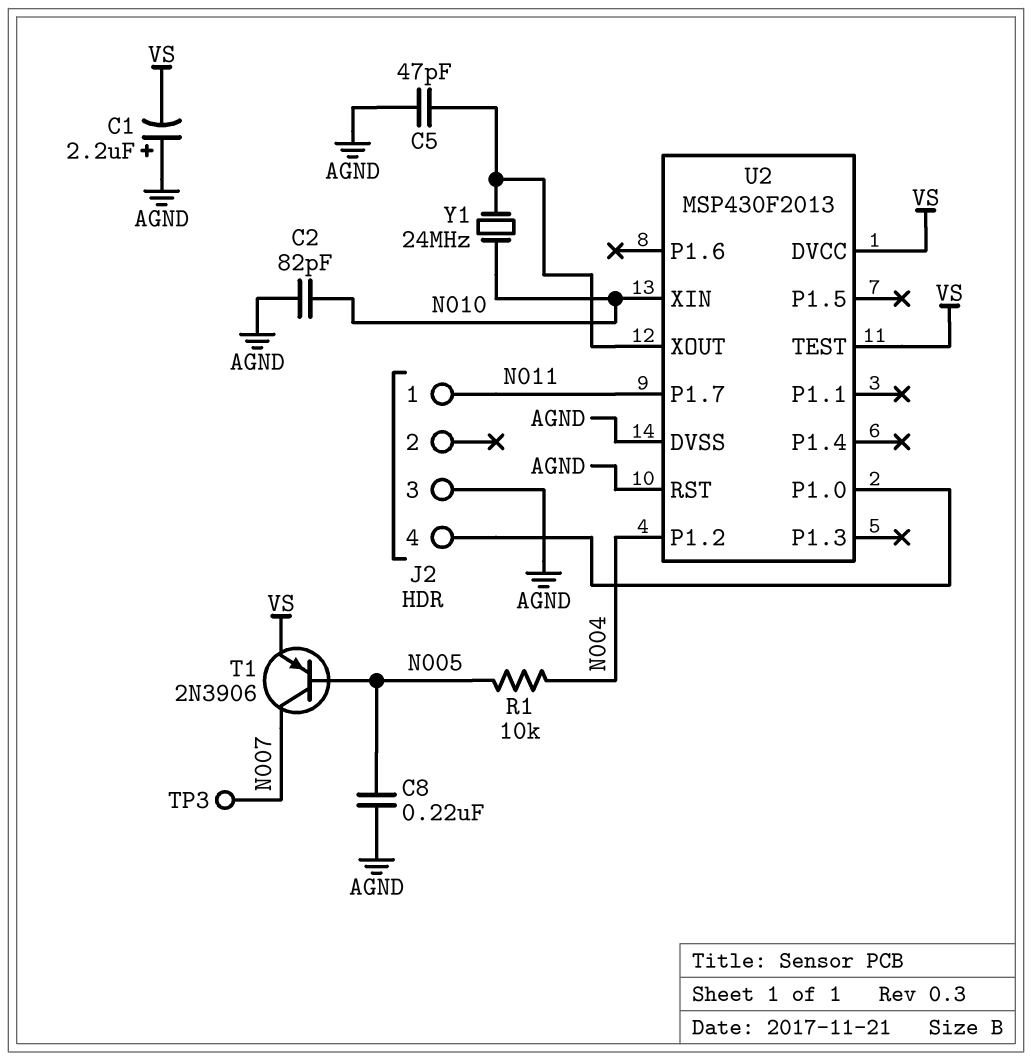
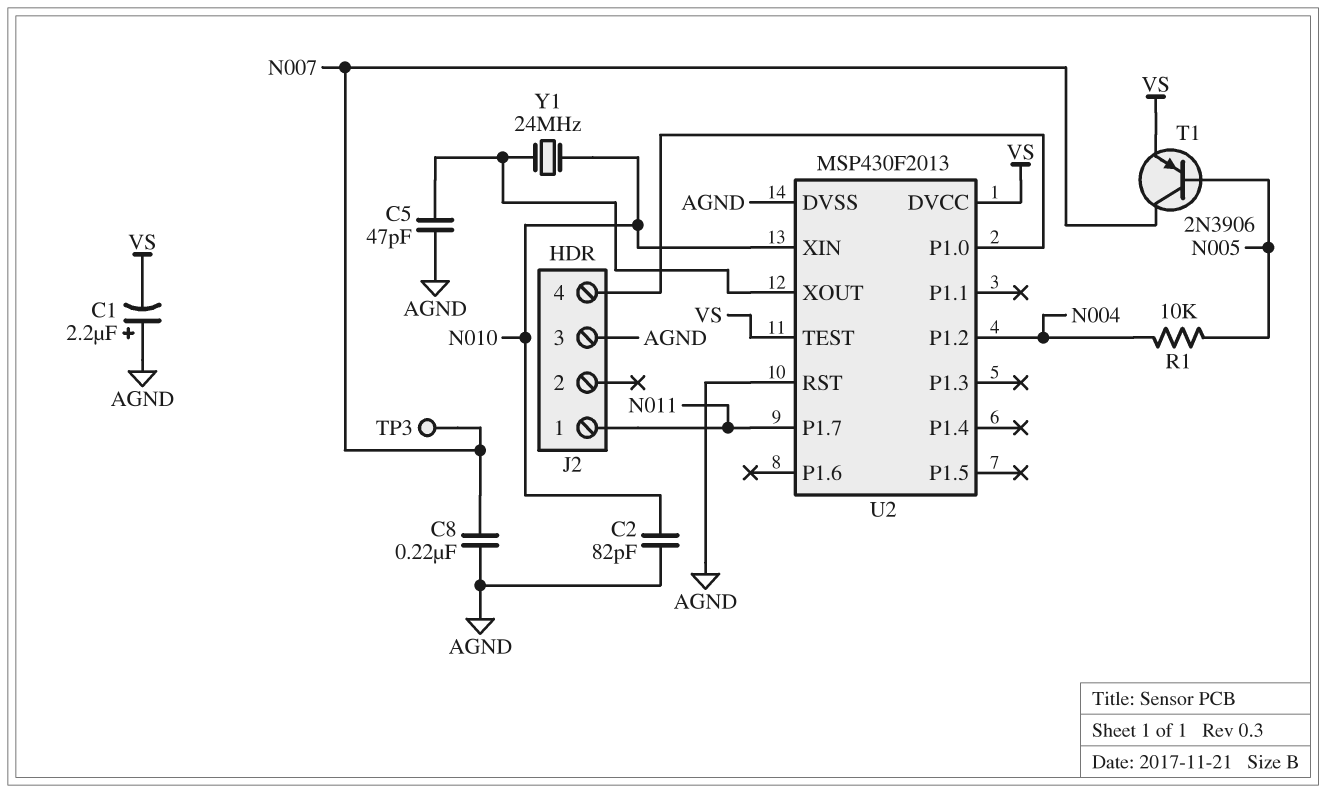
C8: 220nF (AGND, N005) -> 220nF (AGND, N007)

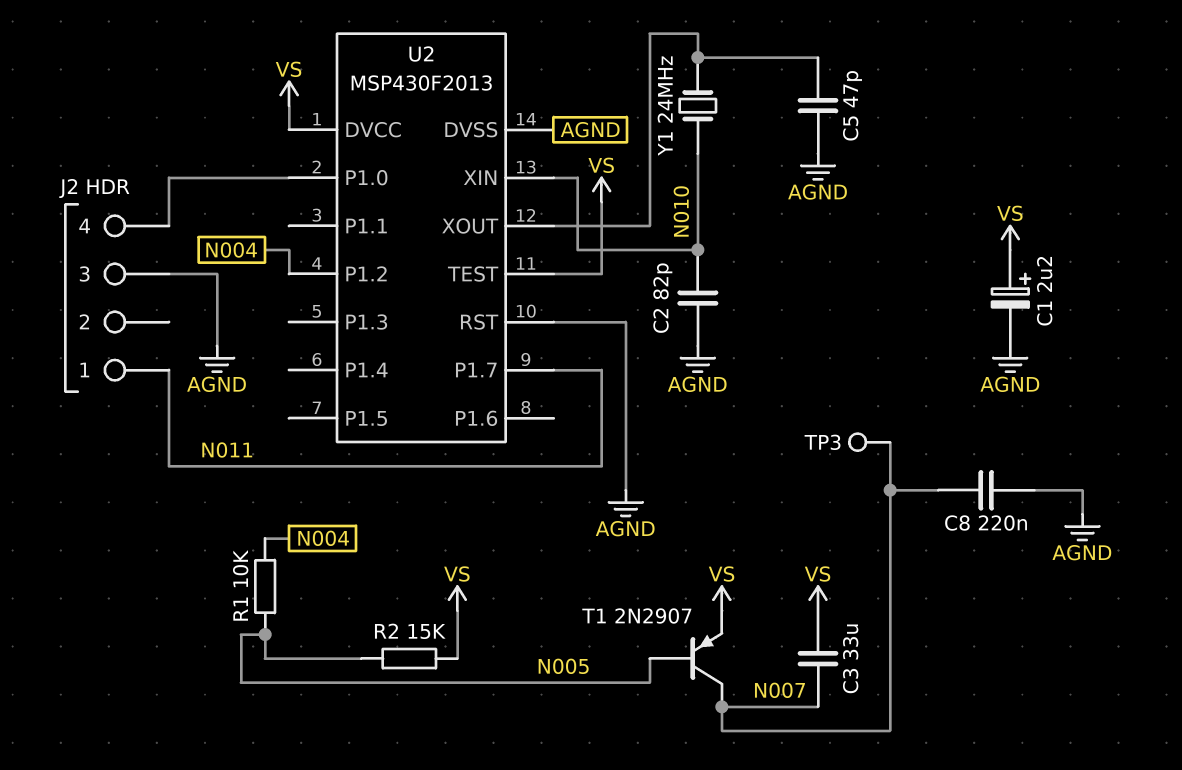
C1: 2.2uF (plus AGND, minus VS) -> 2.2uF (plus VS, minus AGND)
C3: none -> 33uF (N007, VS)
R2: none -> 15k (N005, VS)
T1: PNP 2N3906 (B N005, C N007, E VS) -> PNP 2N2907 (B N005, C N007, E VS)

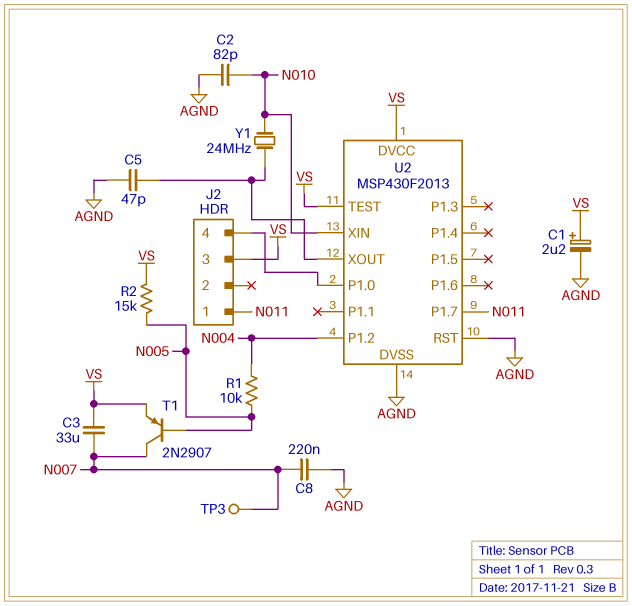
J2 pin 3: AGND -> VS

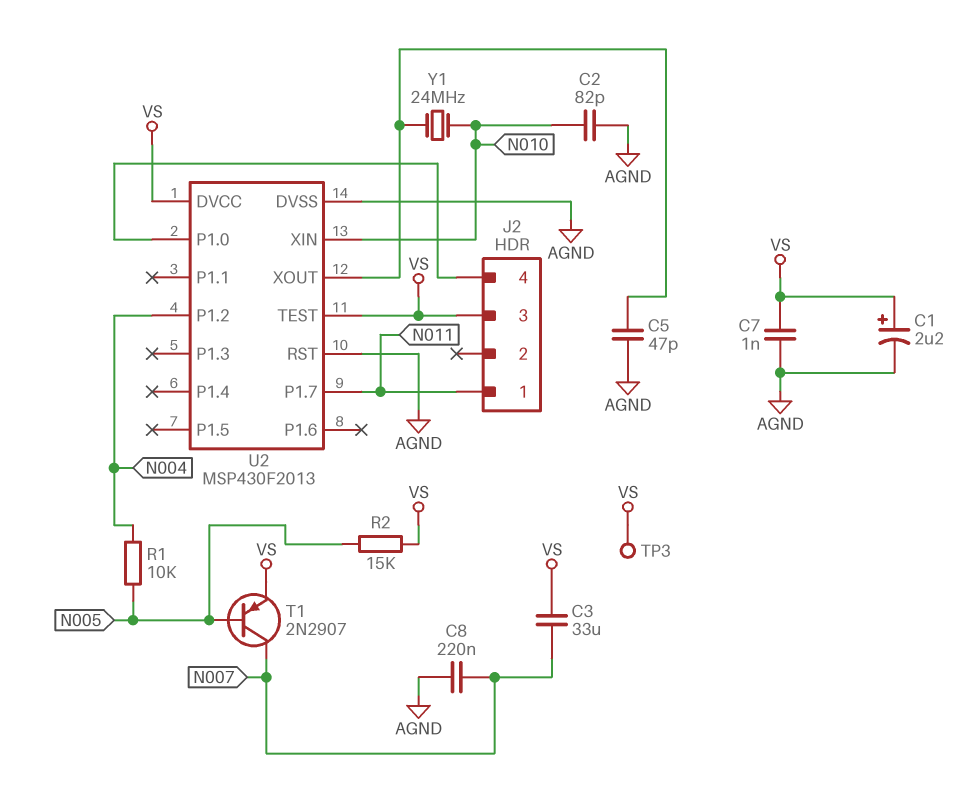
C7: none -> 1nF (AGND, VS)
TP3: test point (N007) -> test point (VS)

